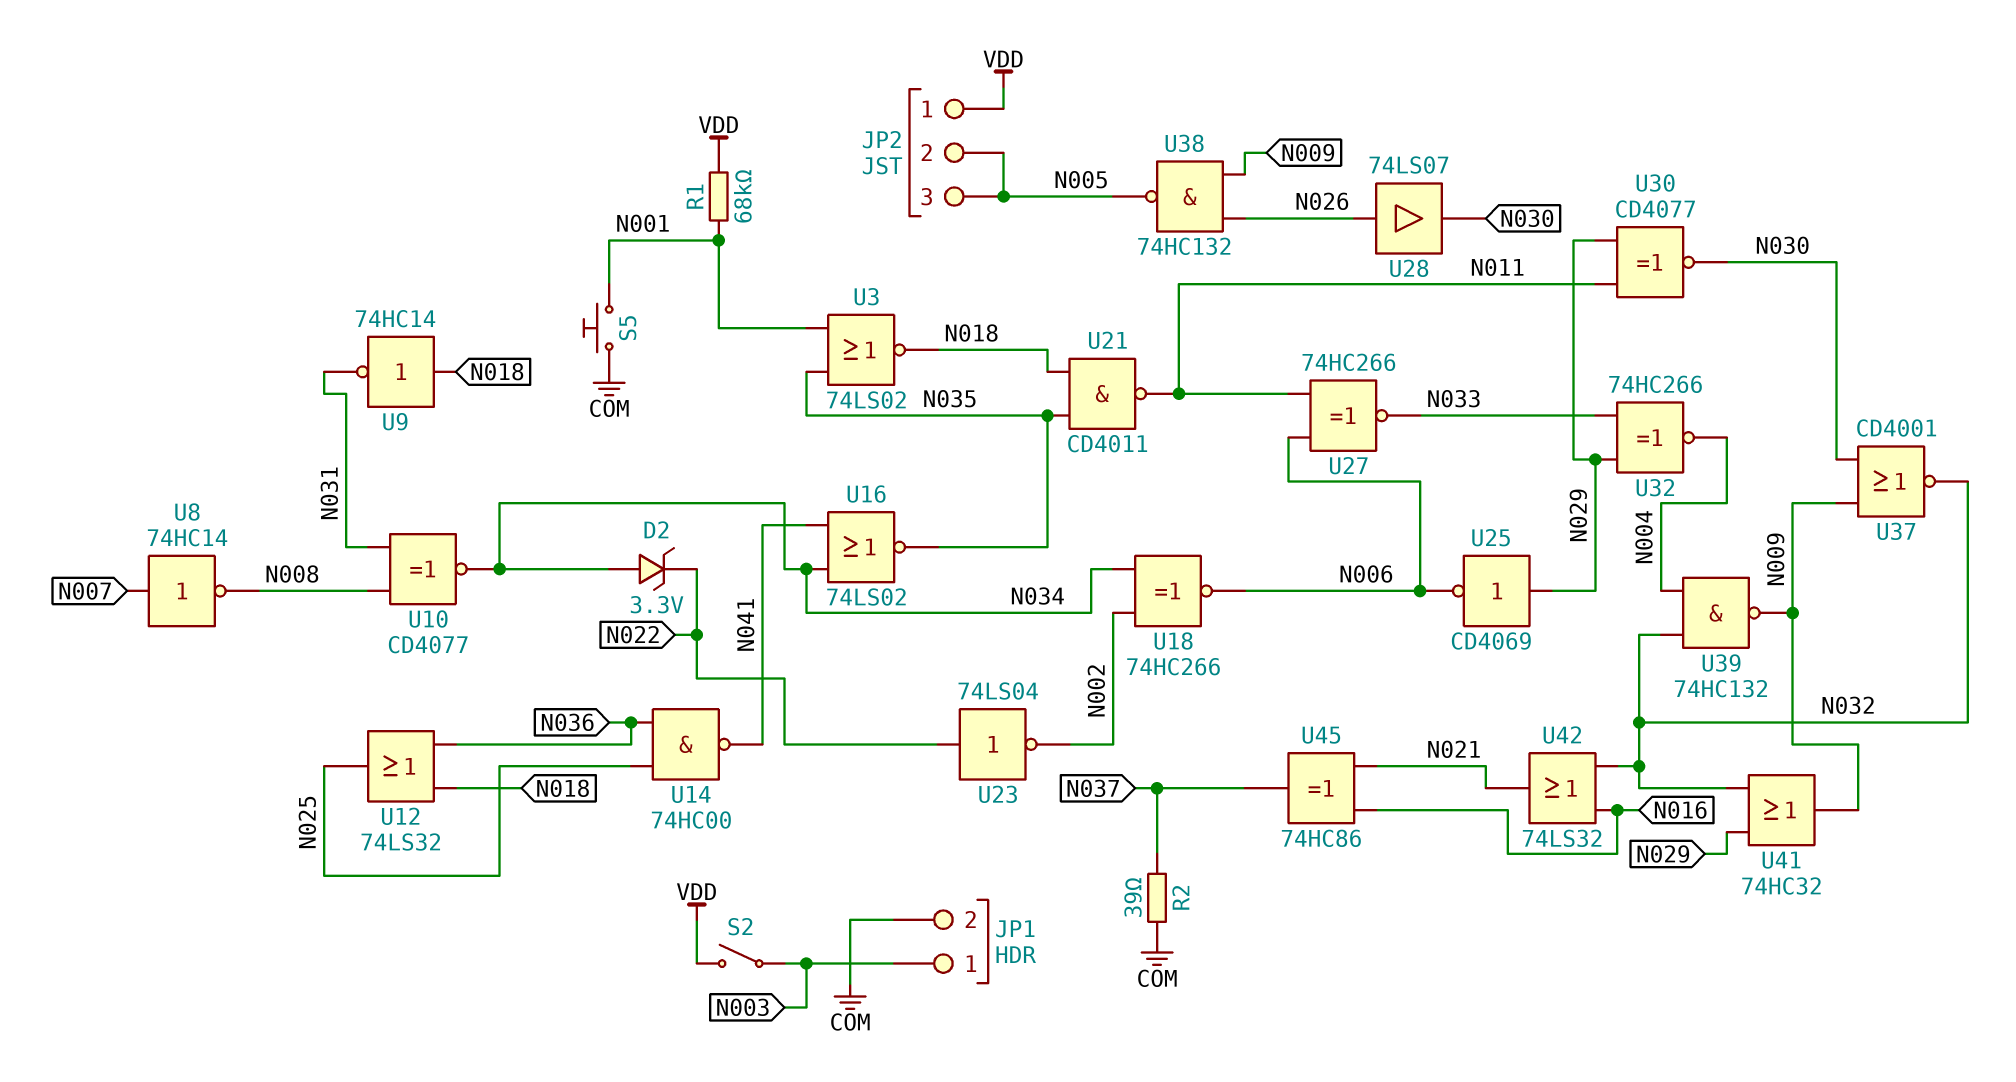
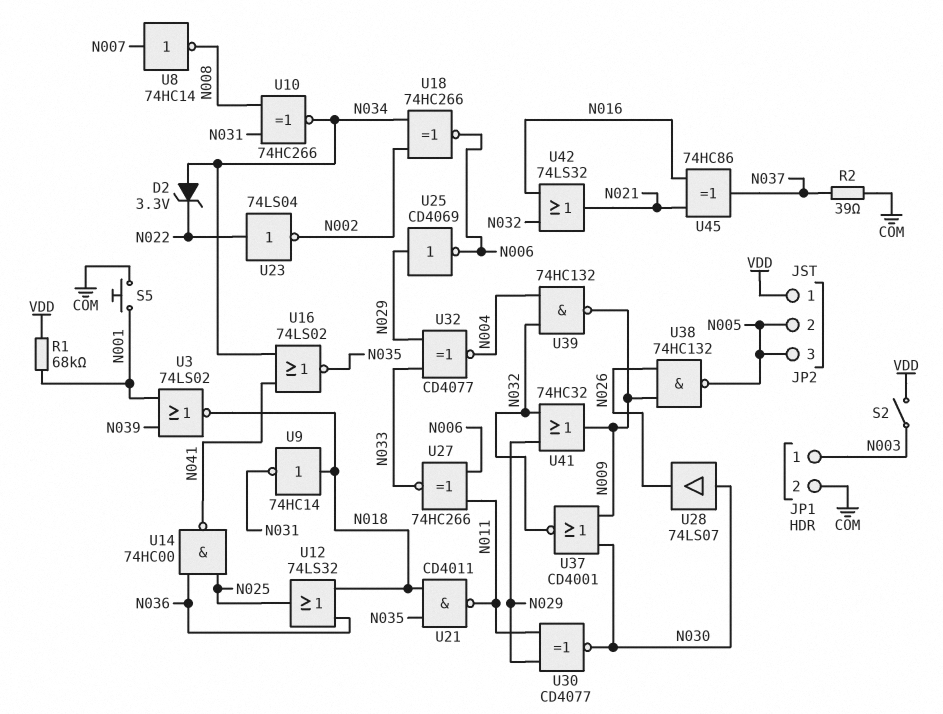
U3: NOR 74LS02 (in N001, in N035, out N018) -> NOR 74LS02 (in N001, in N039, out N018)
U10: XNOR CD4077 (in N008, in N031, out N034) -> XNOR 74HC266 (in N008, in N031, out N034)
U28: buffer 74LS07 (in N026, out N030) -> buffer 74LS07 (in N030, out N026)
U32: XNOR 74HC266 (in N029, in N033, out N004) -> XNOR CD4077 (in N029, in N033, out N004)

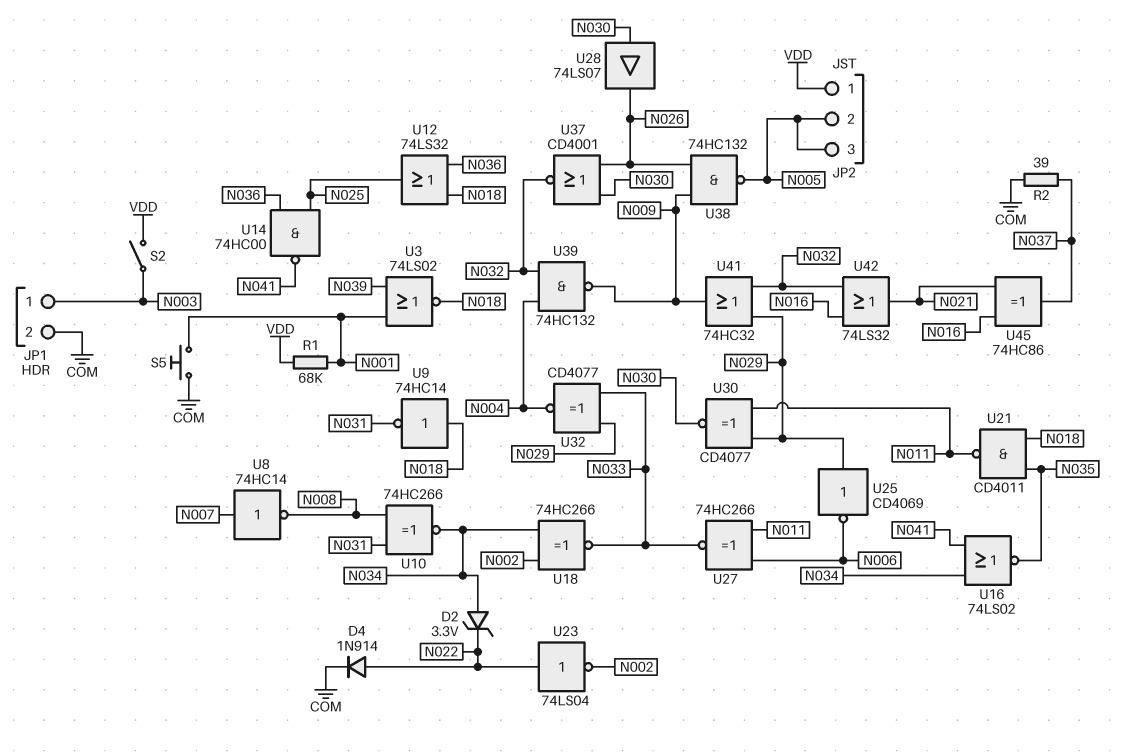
D4: none -> diode 1N914 (A N022, K COM)
U18: XNOR 74HC266 (in N002, in N034, out N006) -> XNOR 74HC266 (in N002, in N034, out N033)
U37: NOR CD4001 (in N009, in N030, out N032) -> NOR CD4001 (in N026, in N030, out N032)

